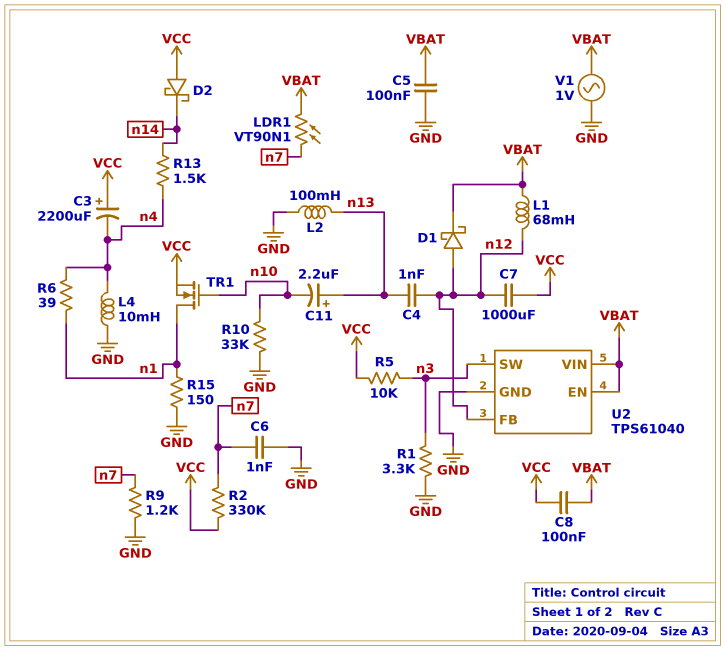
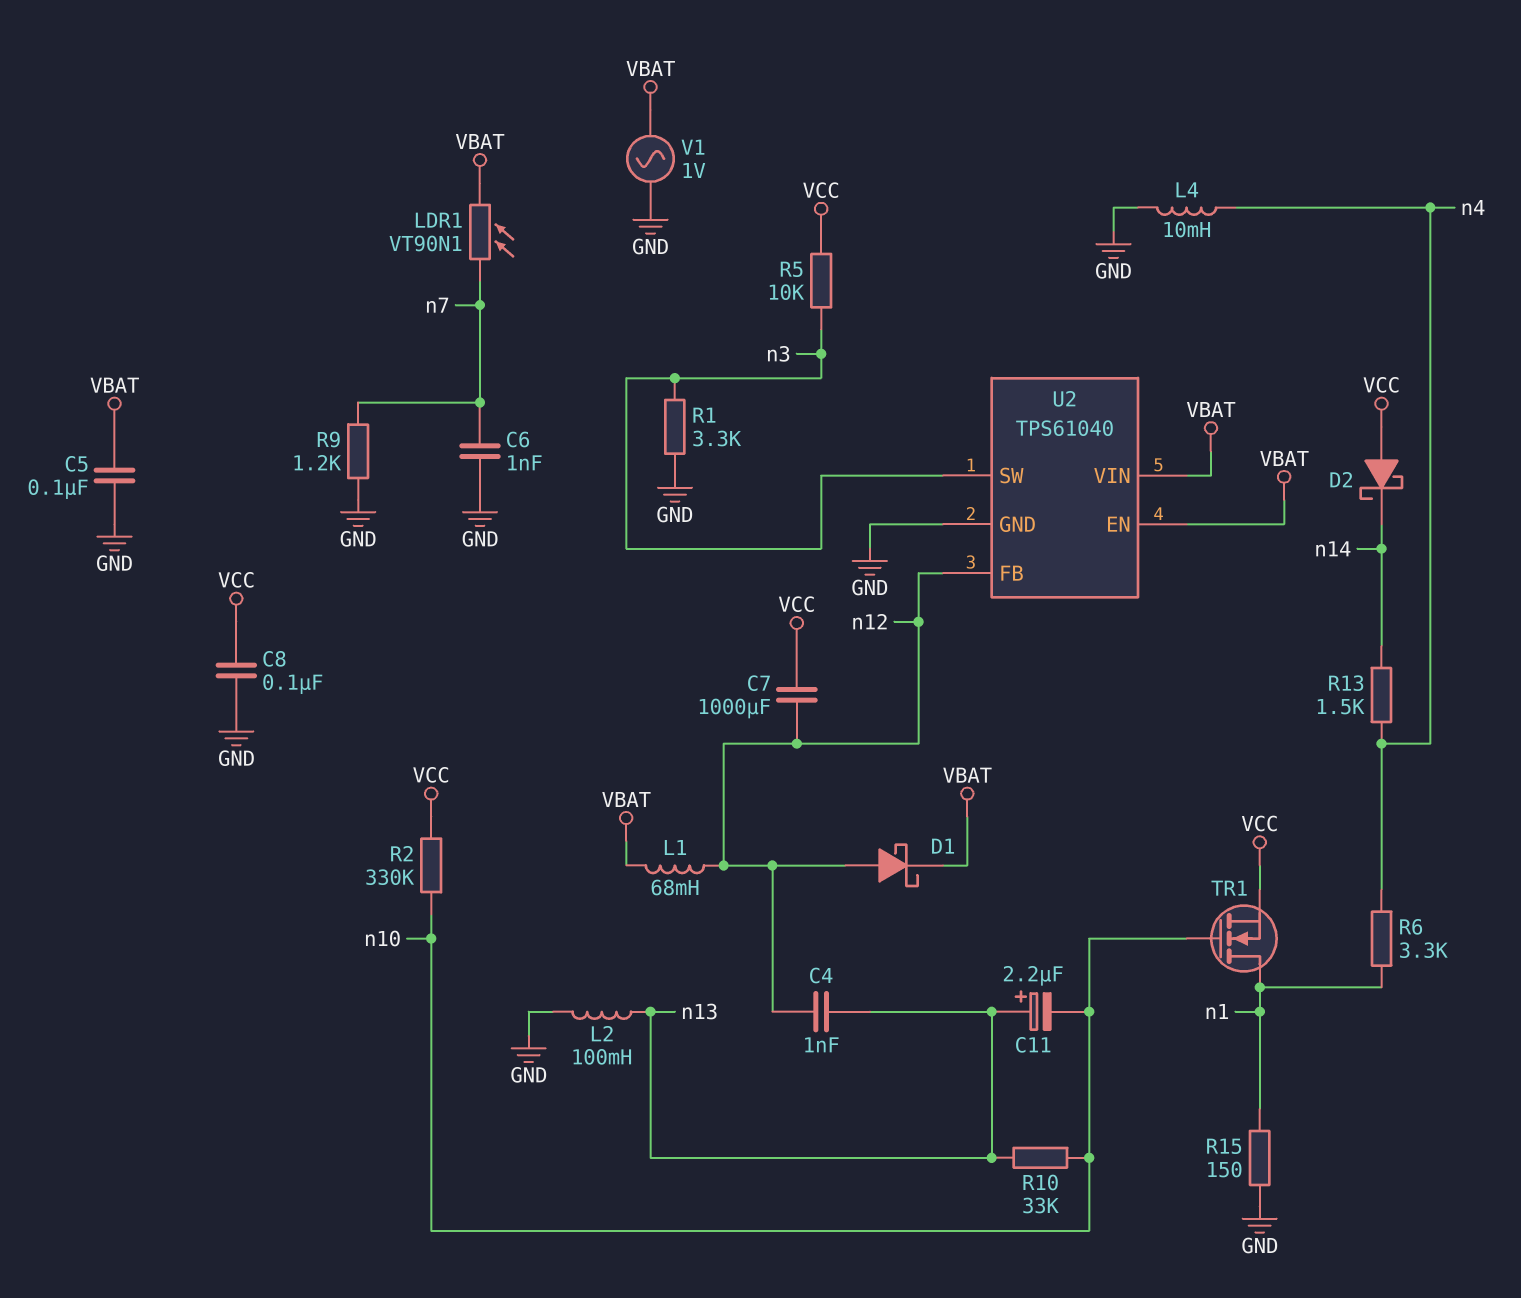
C3: 2200uF (plus VCC, minus n4) -> none
C8: 100nF (VBAT, VCC) -> 100nF (GND, VCC)
R2: 330k (VCC, n7) -> 330k (VCC, n10)
R6: 39 (n1, n4) -> 3.3k (n1, n4)
R10: 33k (GND, n10) -> 33k (n10, n13)

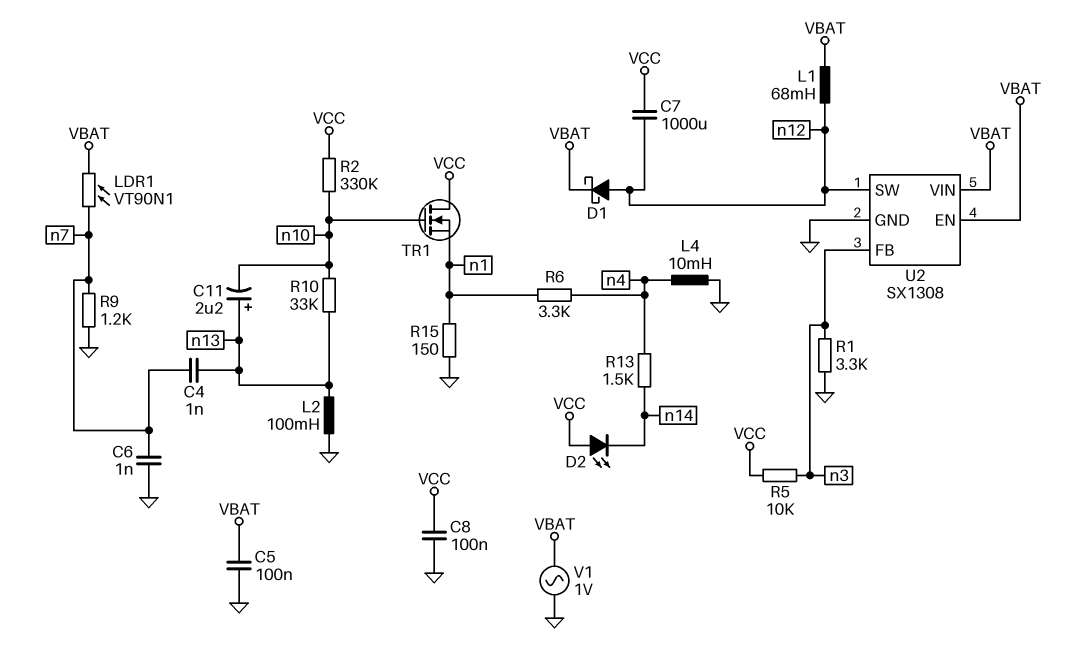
C4: 1nF (n12, n13) -> 1nF (n7, n13)
D2: schottky (A VCC, K n14) -> LED (A VCC, K n14)
TR1: NMOS (G n10, D n1, S VCC) -> NMOS (G n10, D VCC, S n1)
U2: TPS61040 -> SX1308
U2 pin FB: n12 -> n3
U2 pin SW: n3 -> n12

